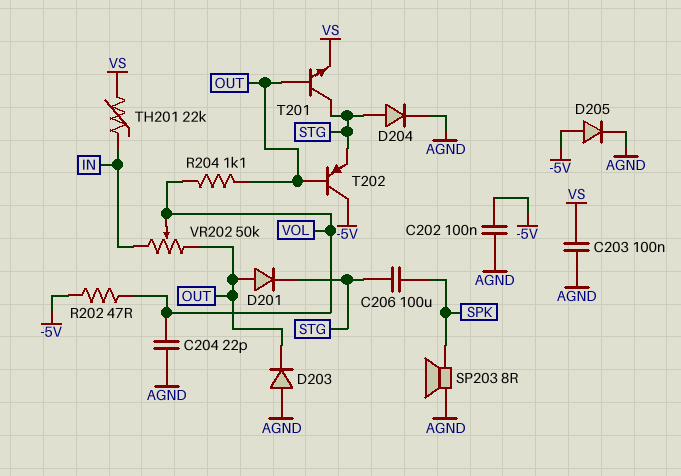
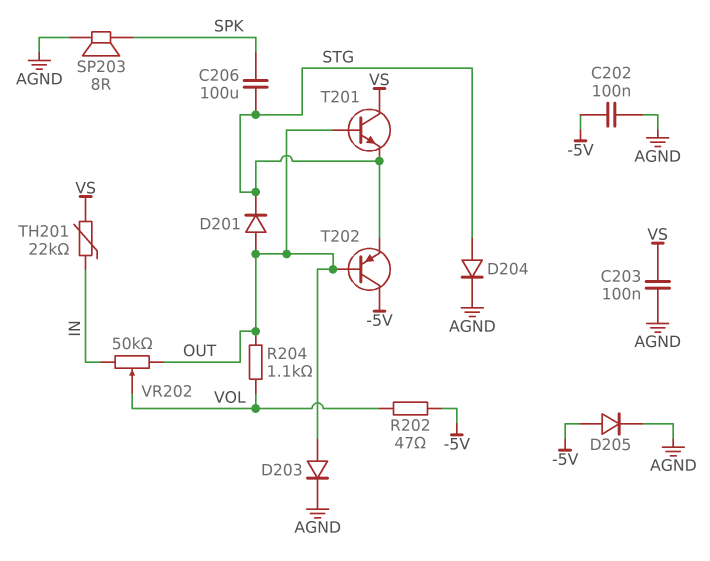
C204: 22pF (AGND, VOL) -> none
D203: diode (A AGND, K OUT) -> diode (A OUT, K AGND)
T201: NPN (B OUT, C STG, E VS) -> NPN (B OUT, C VS, E STG)

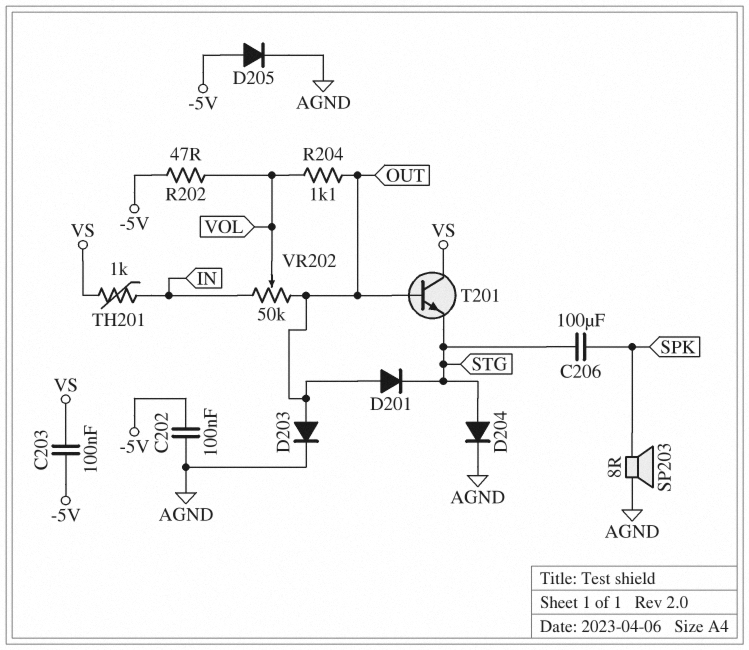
C203: 100nF (AGND, VS) -> 100nF (-5V, VS)
T202: PNP (B OUT, C -5V, E STG) -> none
TH201: 22k (IN, VS) -> 1k (IN, VS)

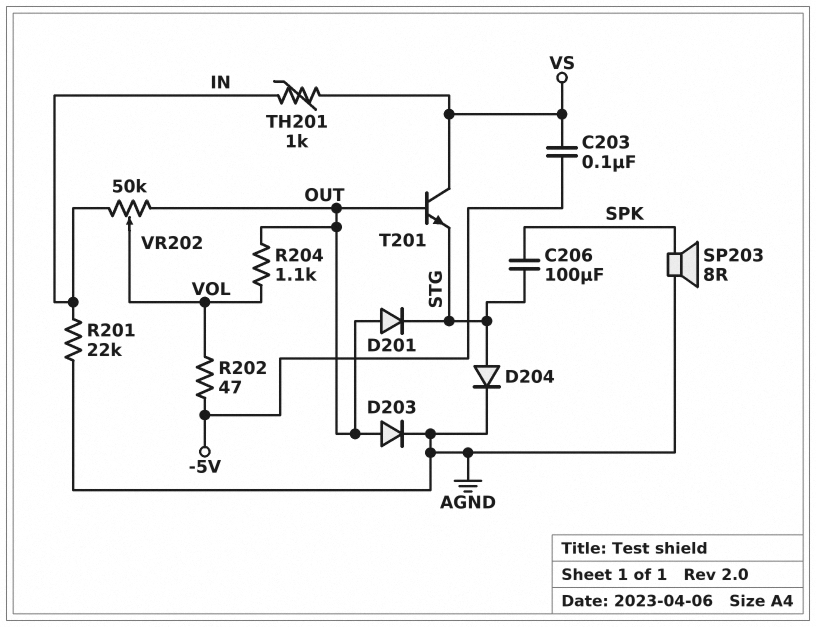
C202: 100nF (-5V, AGND) -> none
D205: diode (A -5V, K AGND) -> none
R201: none -> 22k (AGND, IN)

